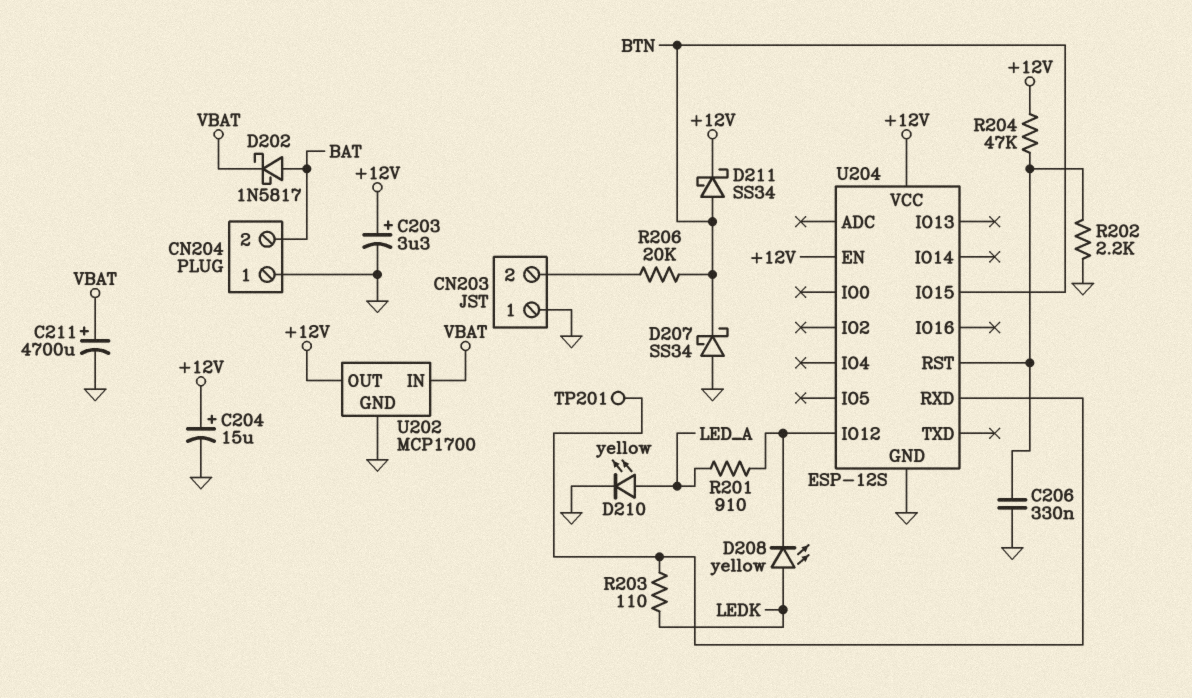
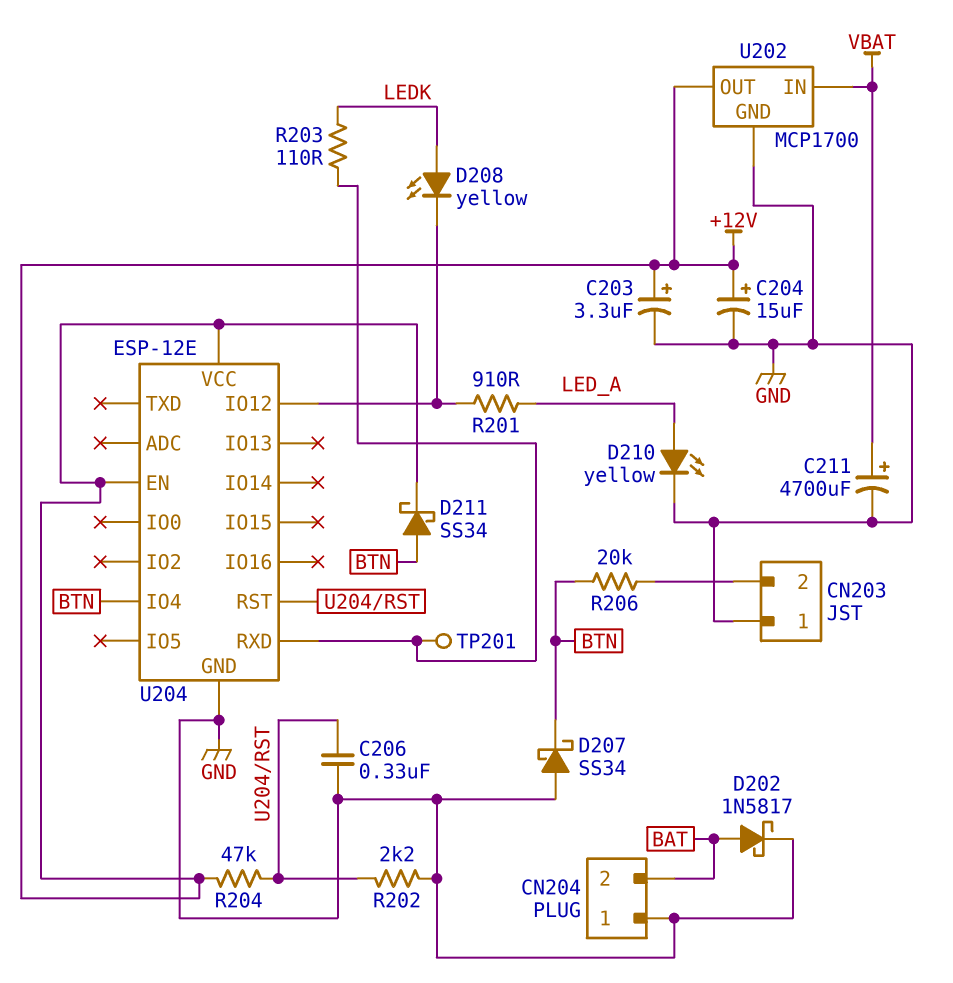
D202: schottky 1N5817 (A BAT, K VBAT) -> schottky 1N5817 (A BAT, K GND)
U204: ESP-12S -> ESP-12E
U204 pin IO4: none -> BTN
U204 pin IO15: BTN -> none

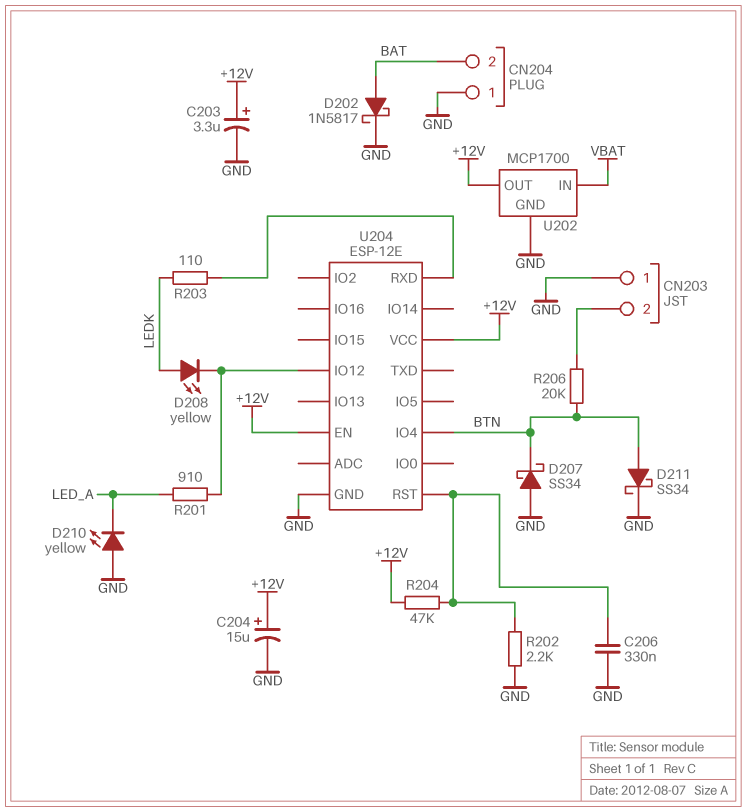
C211: 4700uF (plus VBAT, minus GND) -> none
D210: LED yellow (A LED_A, K GND) -> LED yellow (A GND, K LED_A)
D211: schottky SS34 (A BTN, K +12V) -> schottky SS34 (A BTN, K GND)
TP201: test point (U204/RXD) -> none

